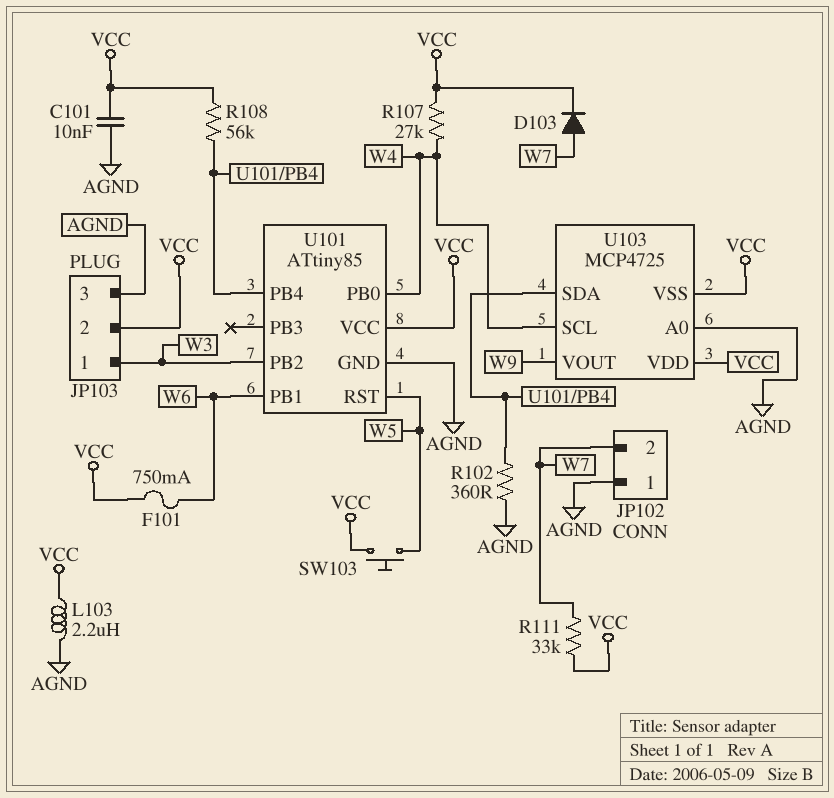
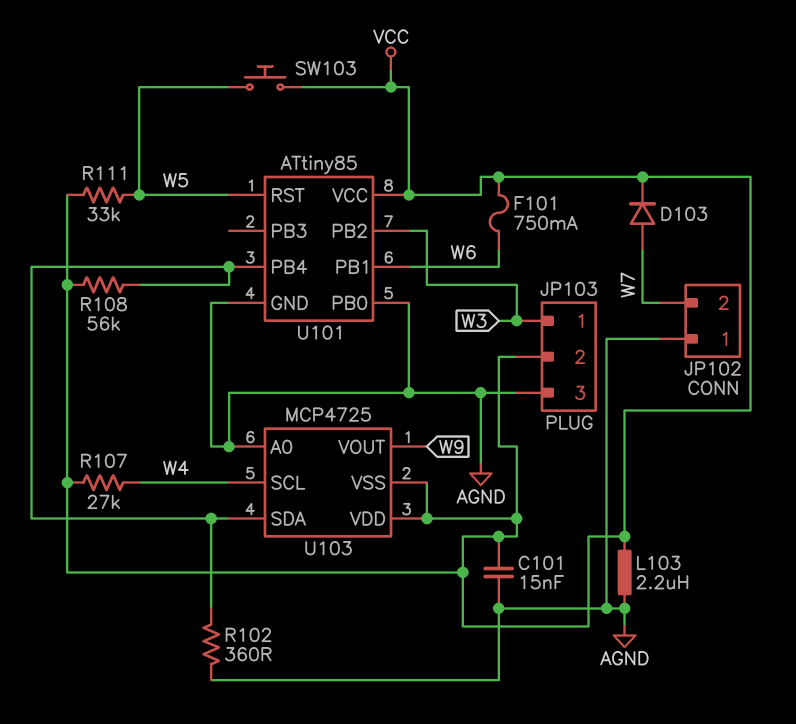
C101: 10nF (AGND, VCC) -> 15nF (AGND, VCC)
R111: 33k (VCC, W7) -> 33k (VCC, W5)
U101 pin PB0: W4 -> AGND

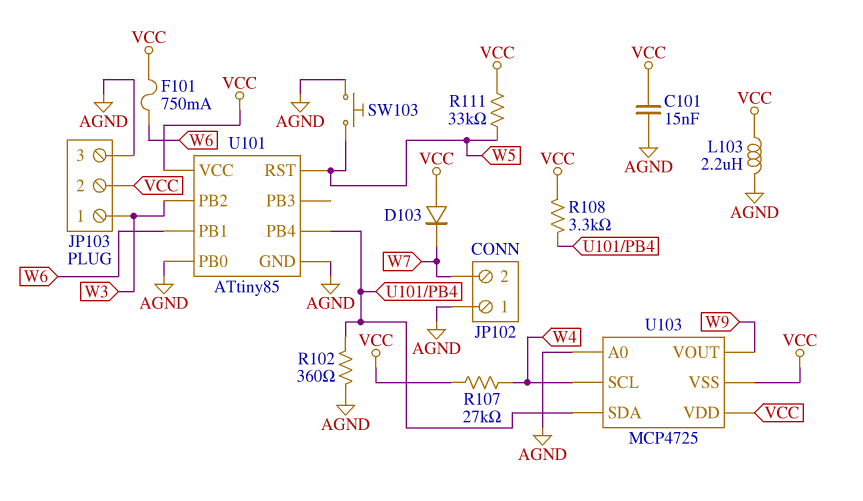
D103: diode (A W7, K VCC) -> diode (A VCC, K W7)
R108: 56k (U101/PB4, VCC) -> 3.3k (U101/PB4, VCC)
SW103: button (VCC, W5) -> button (AGND, W5)

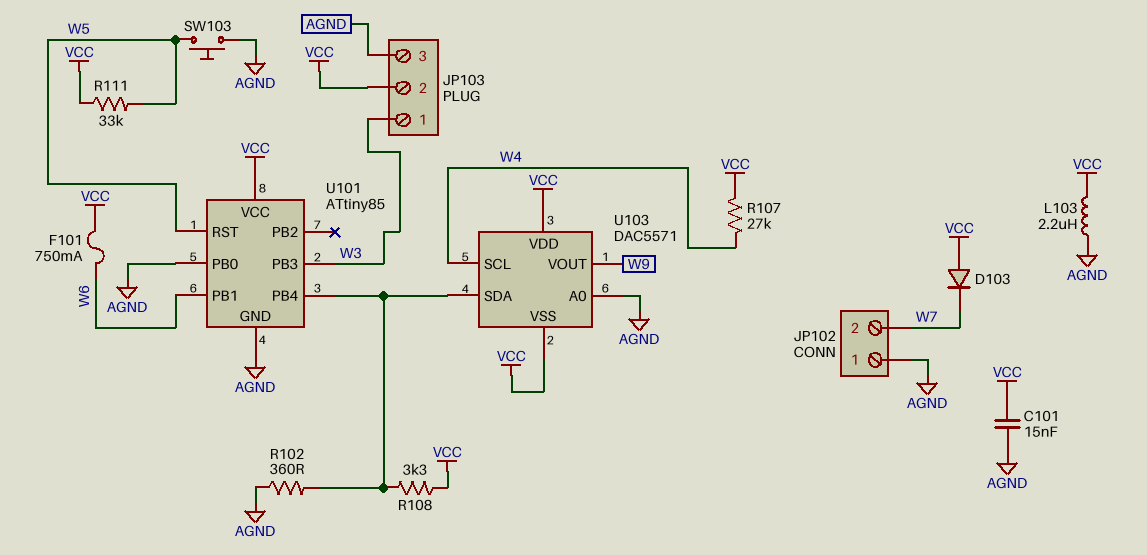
U101 pin PB2: W3 -> none
U101 pin PB3: none -> W3
U103: MCP4725 -> DAC5571

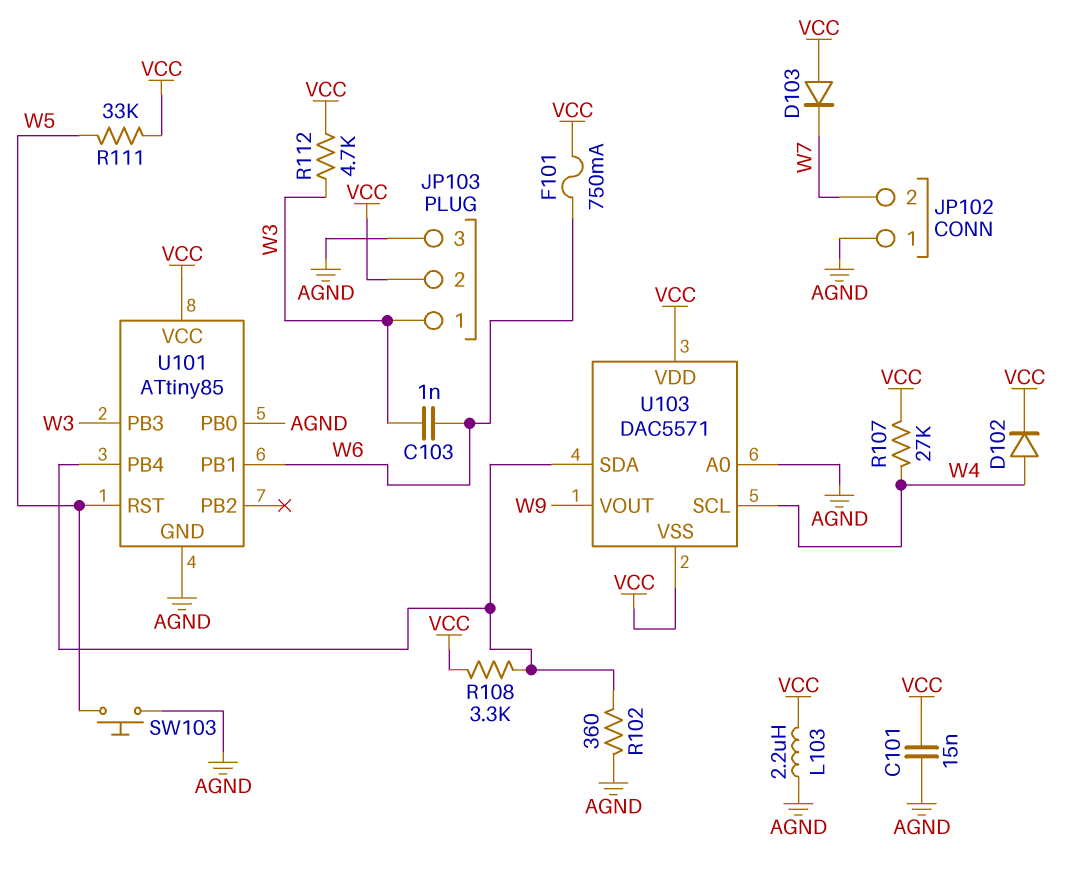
C103: none -> 1nF (W3, W6)
D102: none -> diode (A W4, K VCC)
R112: none -> 4.7k (VCC, W3)

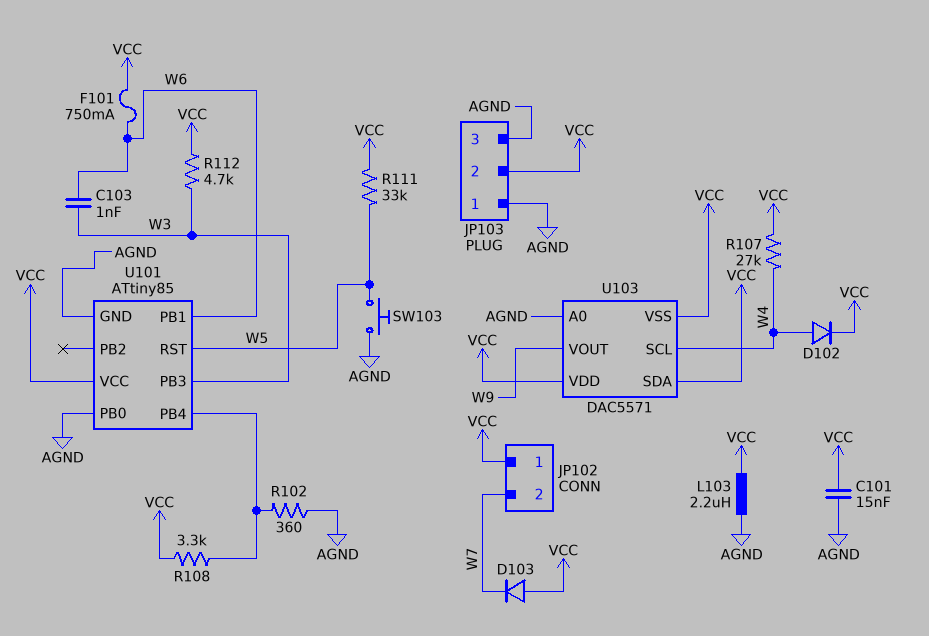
JP102 pin 1: AGND -> VCC
JP103 pin 1: W3 -> AGND
U103 pin SDA: U101/PB4 -> VCC

